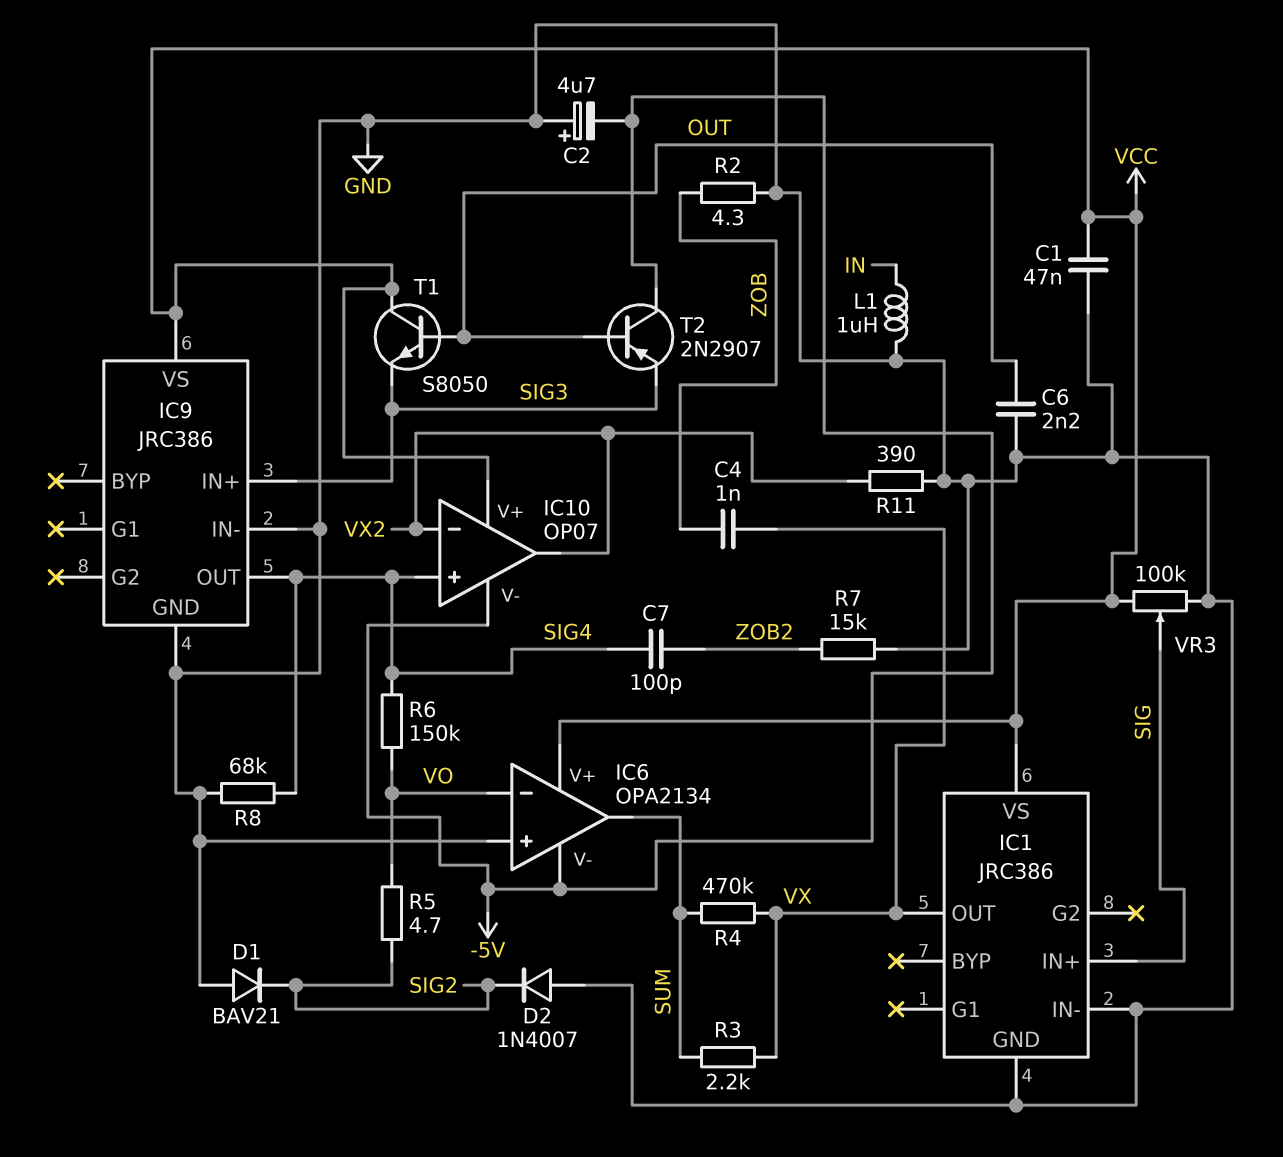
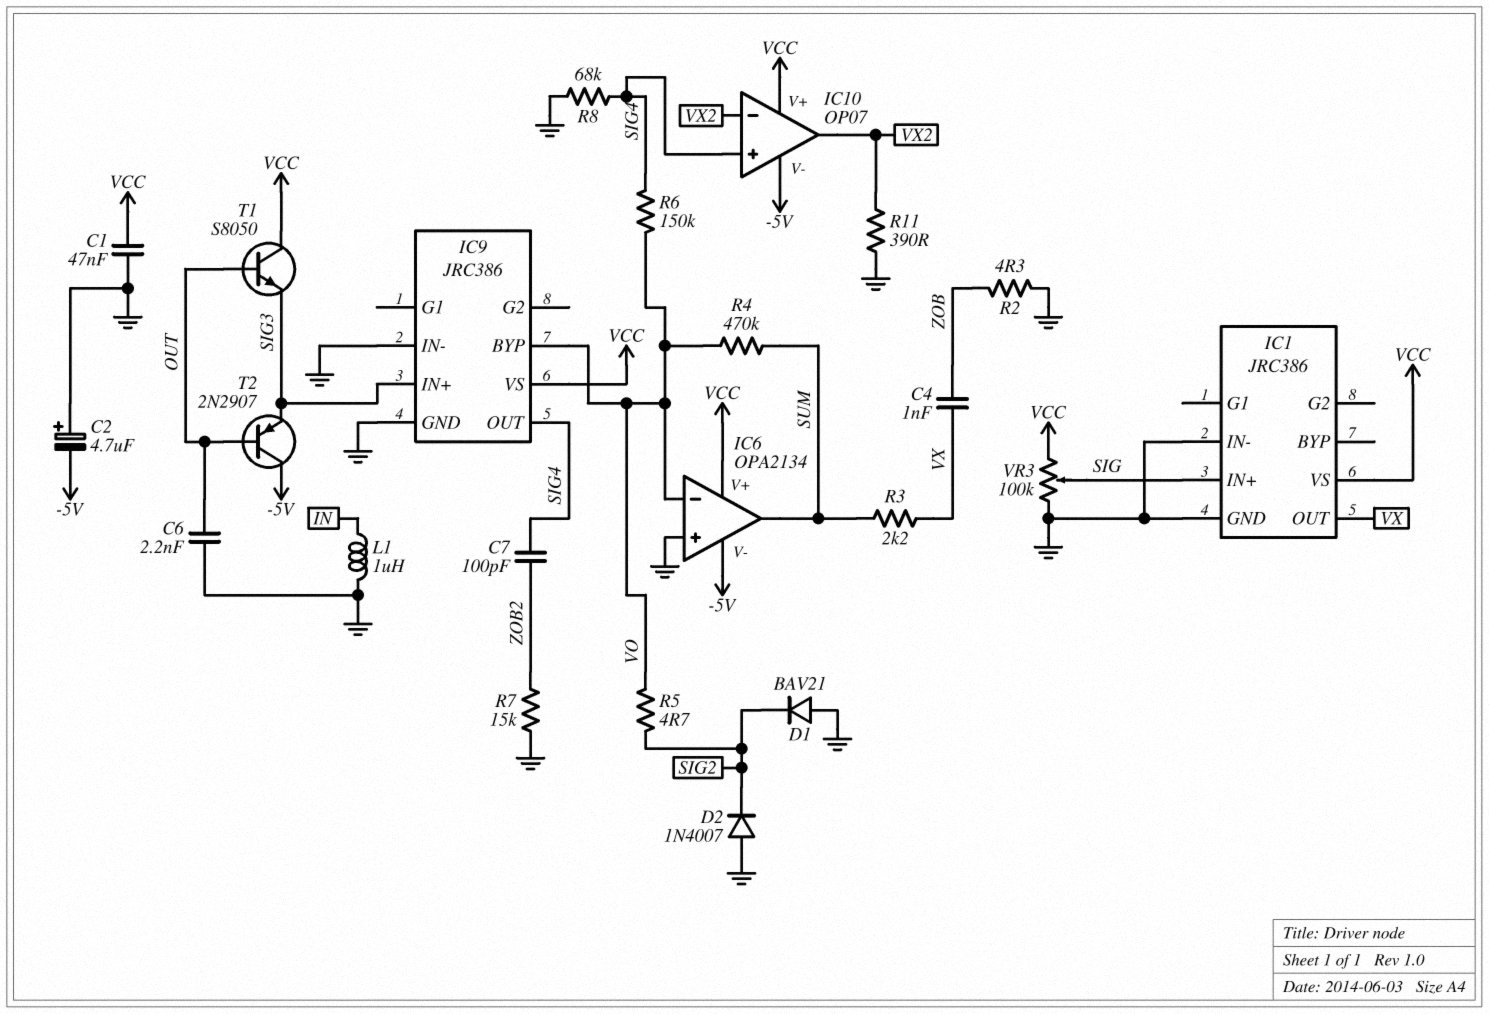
IC9 pin BYP: none -> VO
R4: 470k (SUM, VX) -> 470k (SUM, VO)

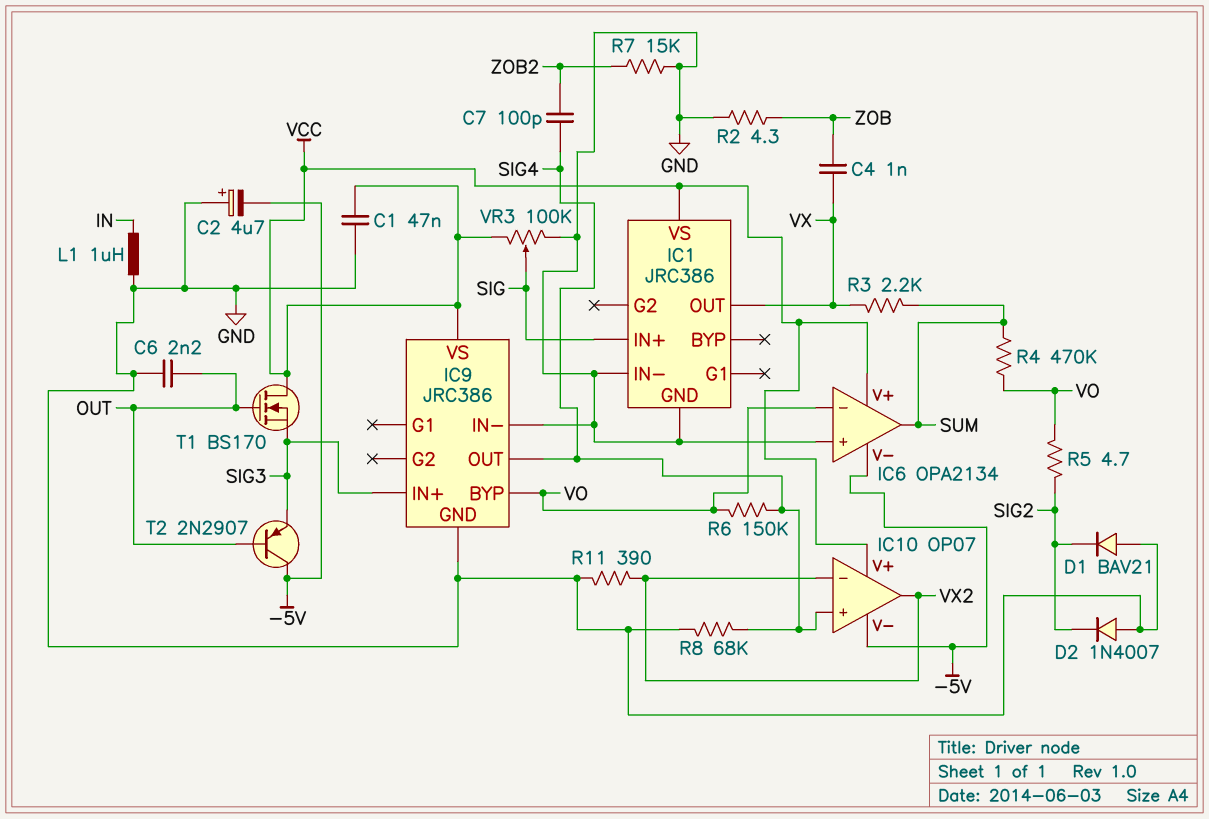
T1: NPN S8050 (B OUT, C VCC, E SIG3) -> NMOS BS170 (G OUT, D VCC, S SIG3)

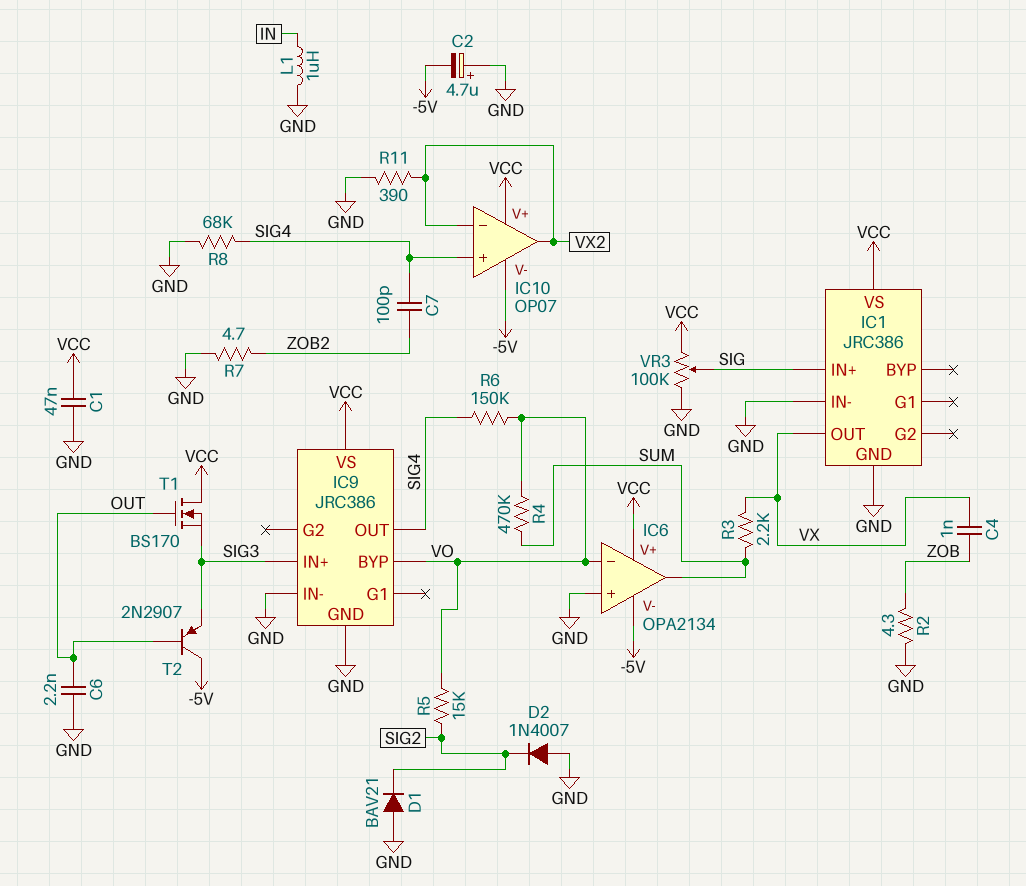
R5: 4.7 (SIG2, VO) -> 15k (SIG2, VO)
R7: 15k (GND, ZOB2) -> 4.7 (GND, ZOB2)

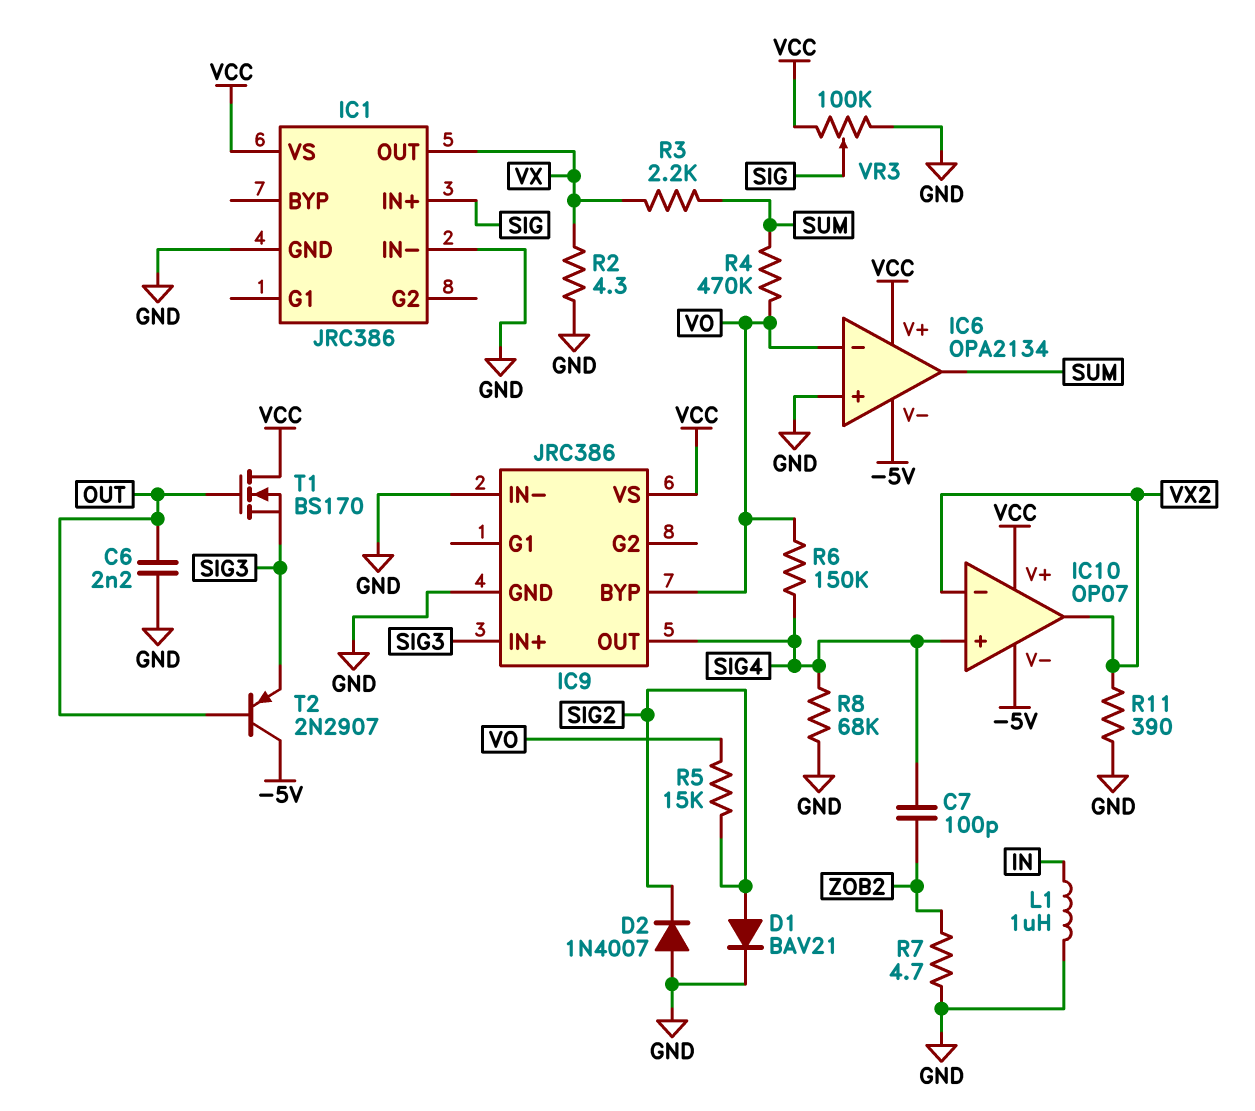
C1: 47nF (GND, VCC) -> none
C2: 4.7uF (plus GND, minus -5V) -> none
C4: 1nF (VX, ZOB) -> none
D1: diode BAV21 (A GND, K SIG2) -> diode BAV21 (A SIG2, K GND)
R2: 4.3 (GND, ZOB) -> 4.3 (GND, VX)

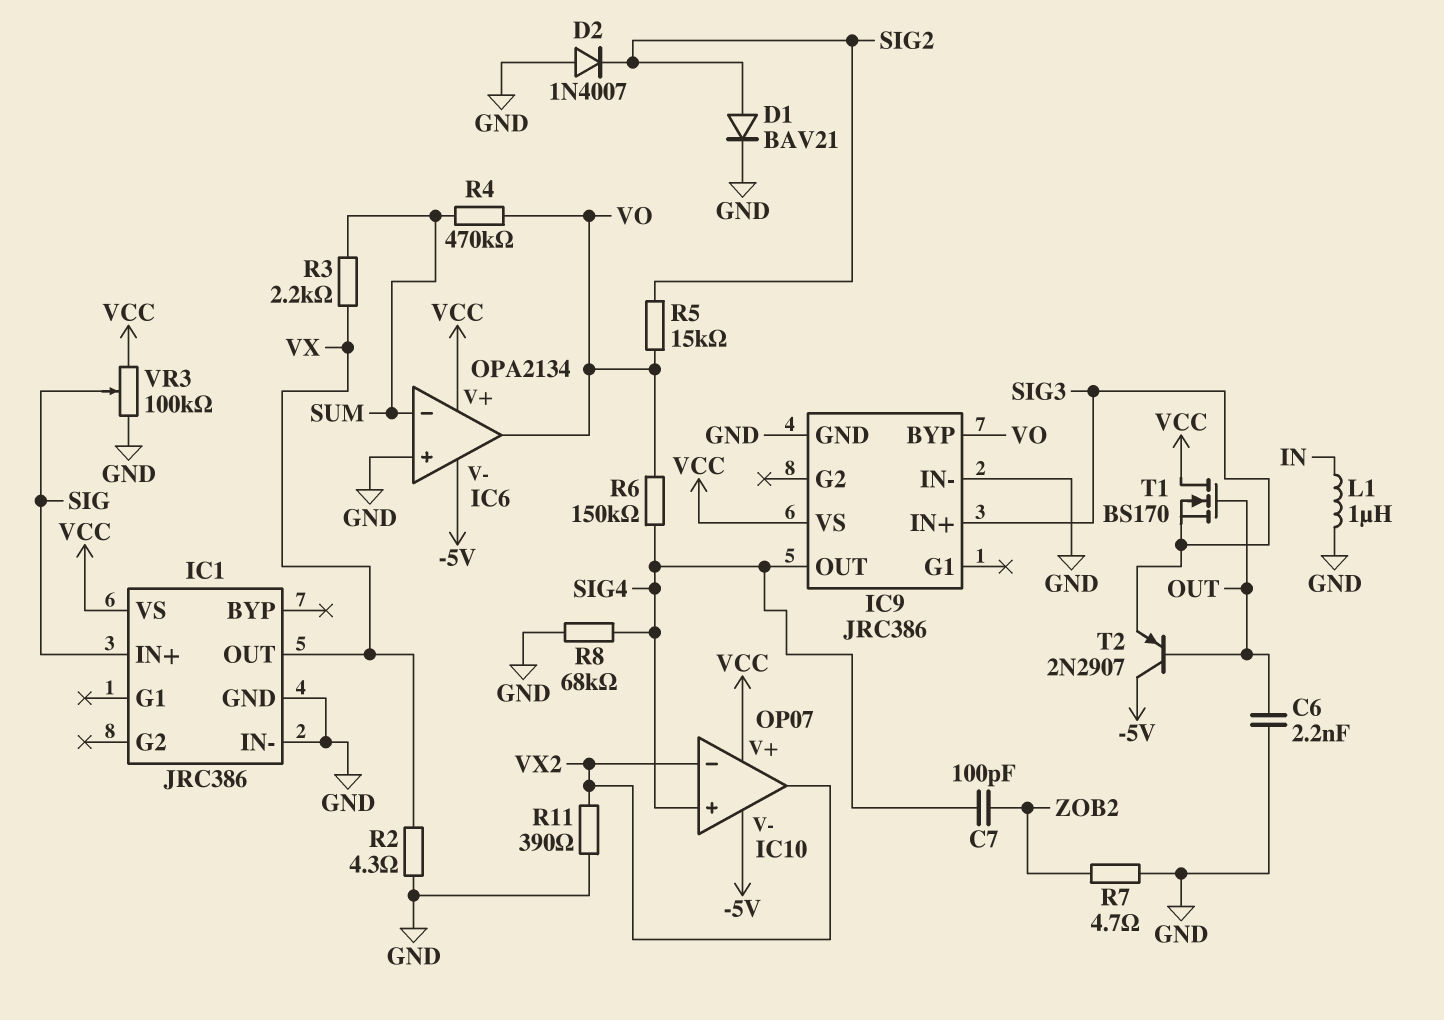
IC6 pin in-: VO -> SUM
IC6 pin out: SUM -> VO

